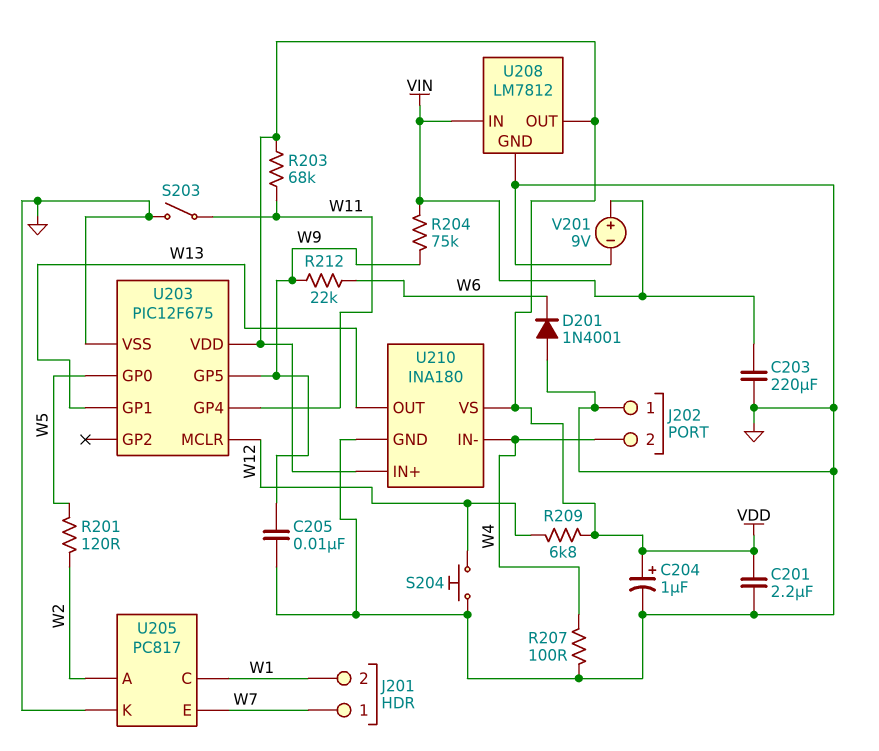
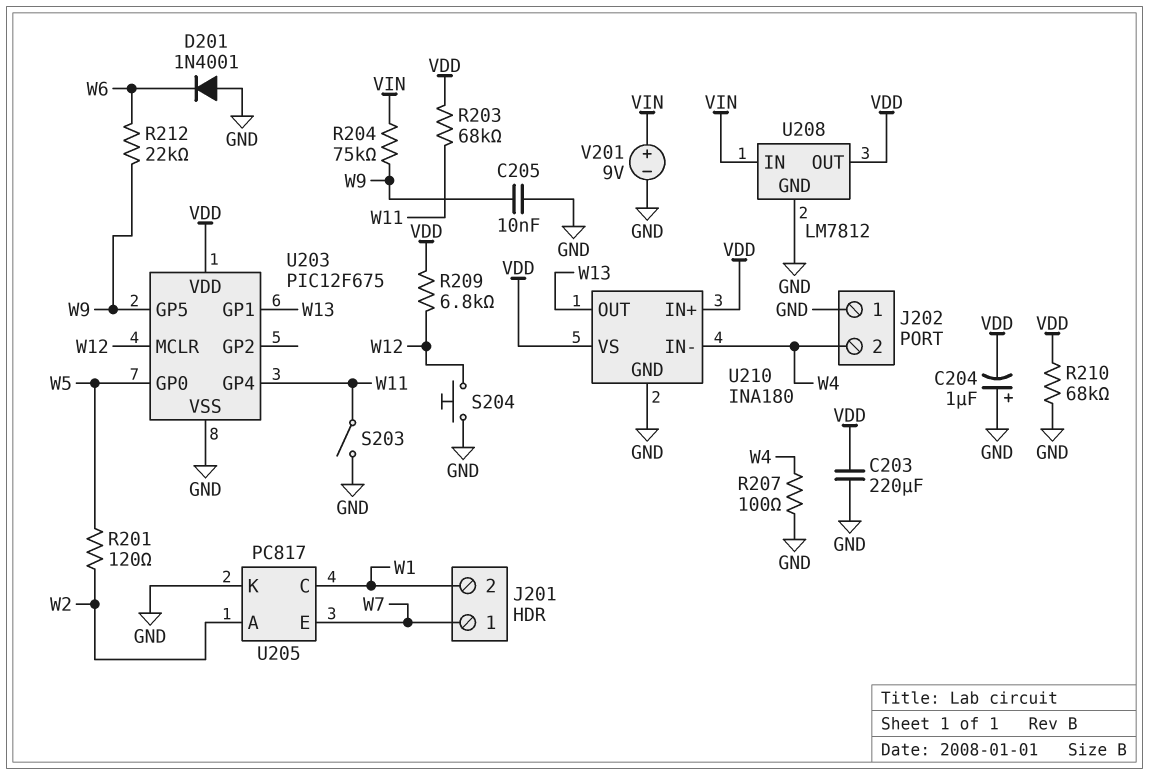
C201: 2.2uF (GND, VDD) -> none
C203: 220uF (GND, VIN) -> 220uF (GND, VDD)
C204: 1uF (plus VDD, minus GND) -> 1uF (plus GND, minus VDD)
R210: none -> 68k (GND, VDD)

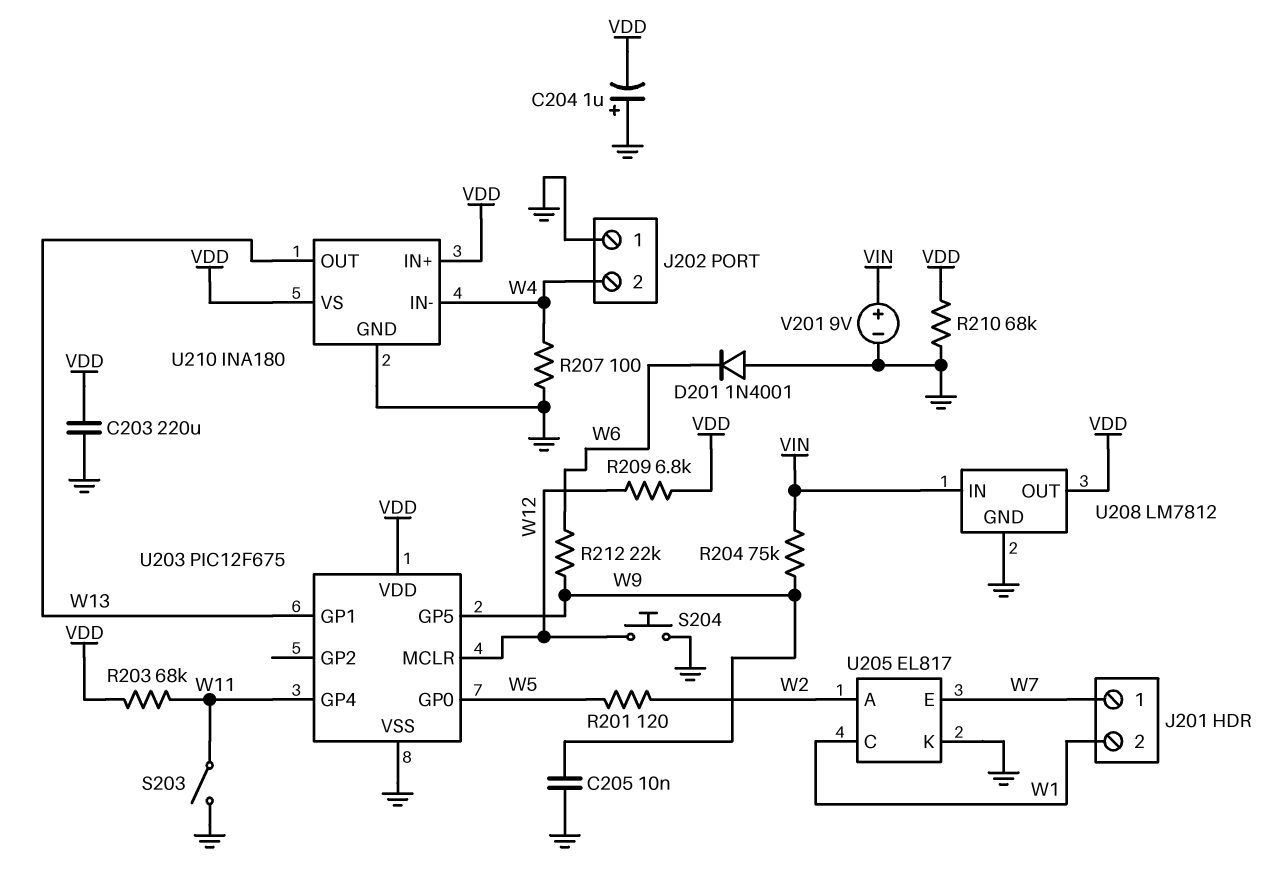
U205: PC817 -> EL817

